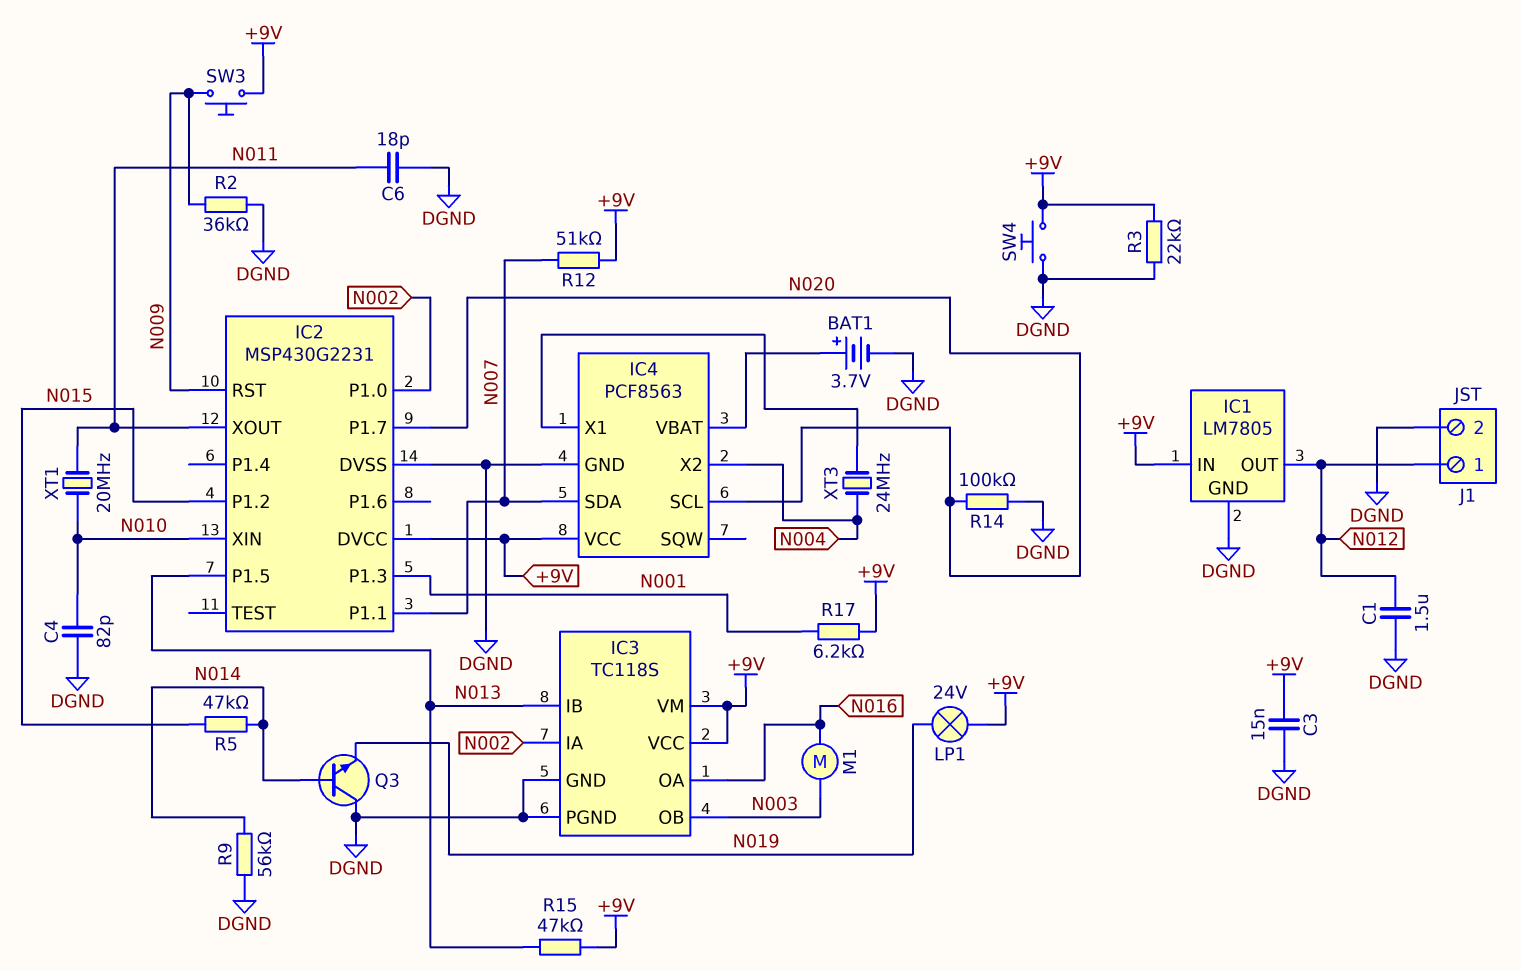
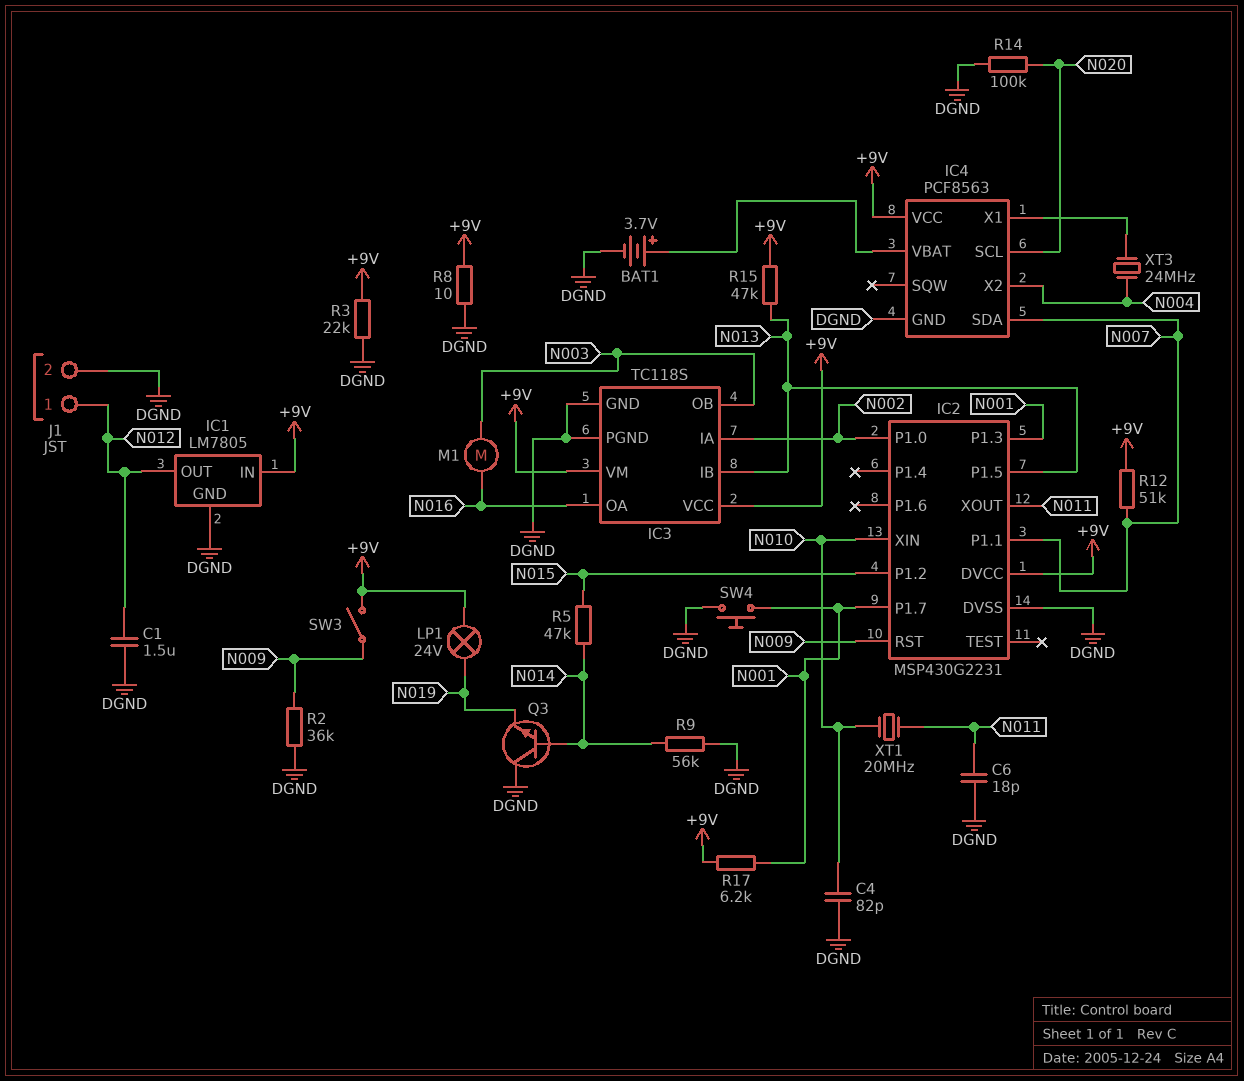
C3: 15nF (+9V, DGND) -> none
IC2 pin P1.7: N020 -> N001
R8: none -> 10 (+9V, DGND)
SW3: button (+9V, N009) -> switch (+9V, N009)
SW4: button (+9V, DGND) -> button (DGND, N001)

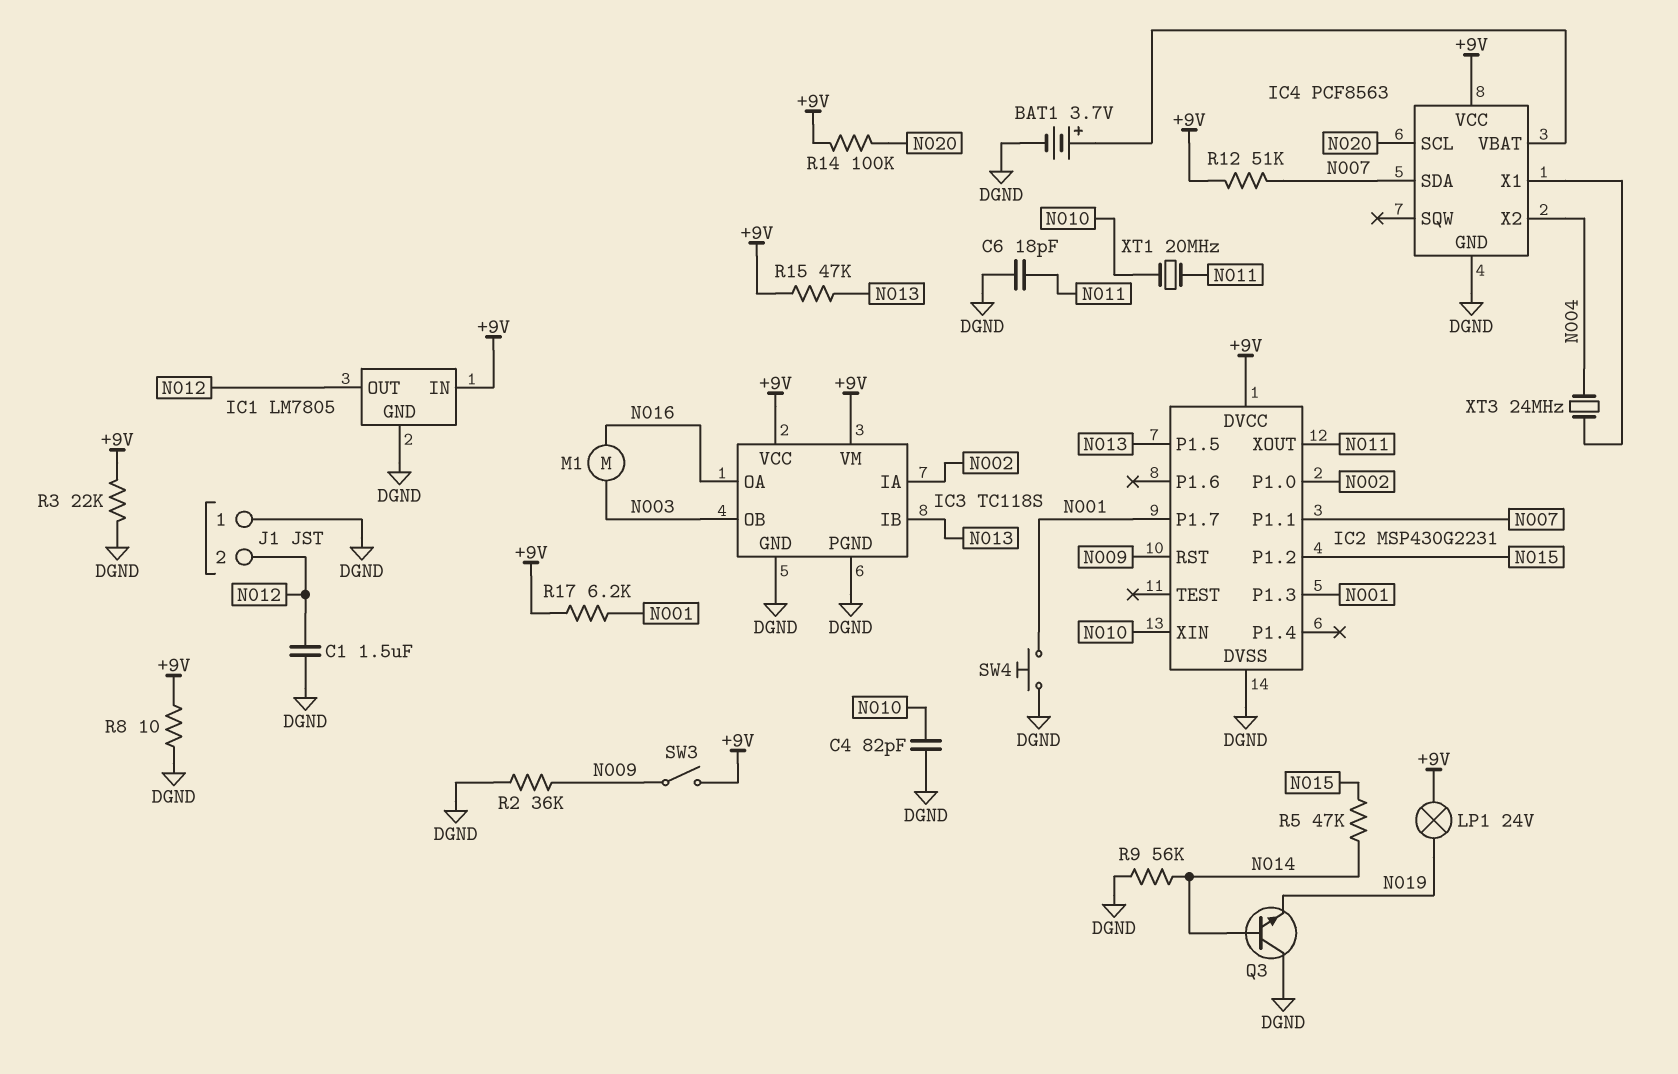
J1 pin 1: N012 -> DGND
J1 pin 2: DGND -> N012
R14: 100k (DGND, N020) -> 100k (+9V, N020)

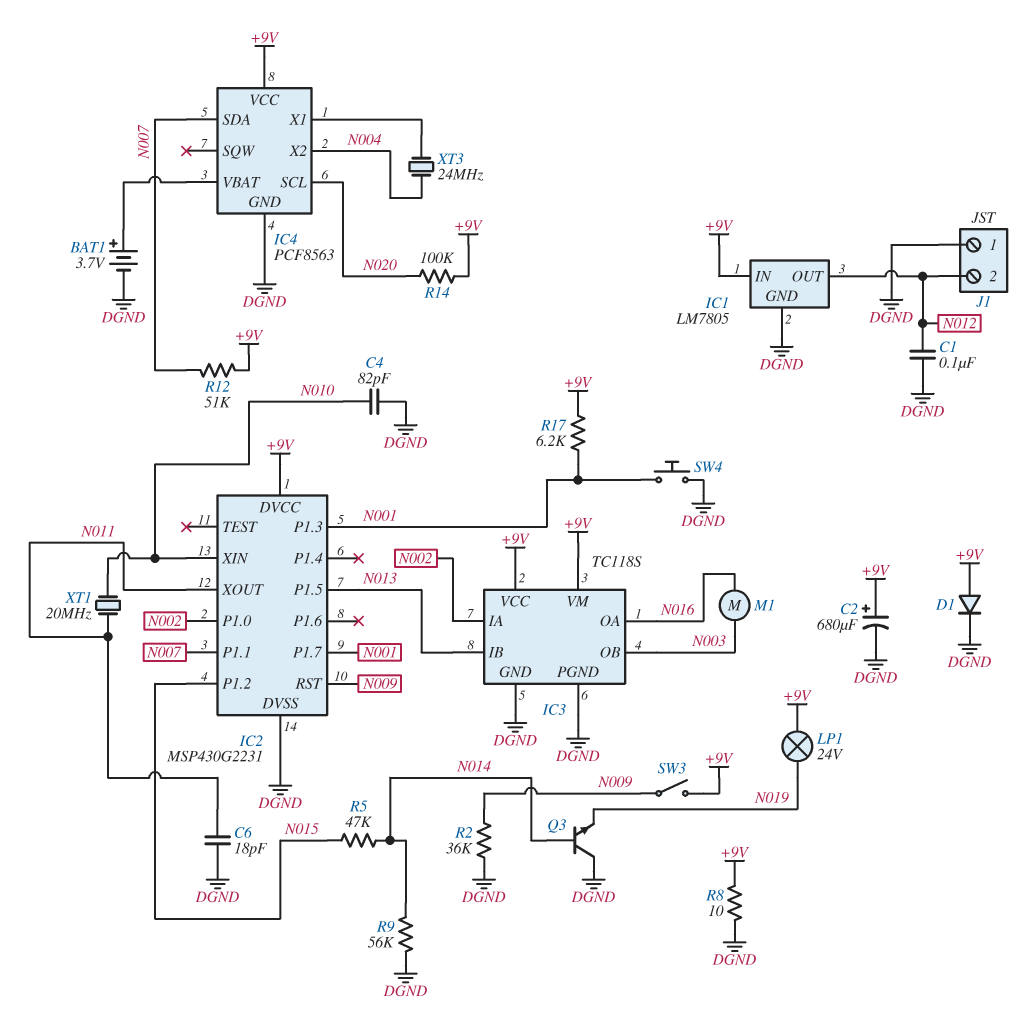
C1: 1.5uF (DGND, N012) -> 100nF (DGND, N012)
C2: none -> 680uF (plus +9V, minus DGND)
D1: none -> diode (A +9V, K DGND)
R3: 22k (+9V, DGND) -> none
R15: 47k (+9V, N013) -> none

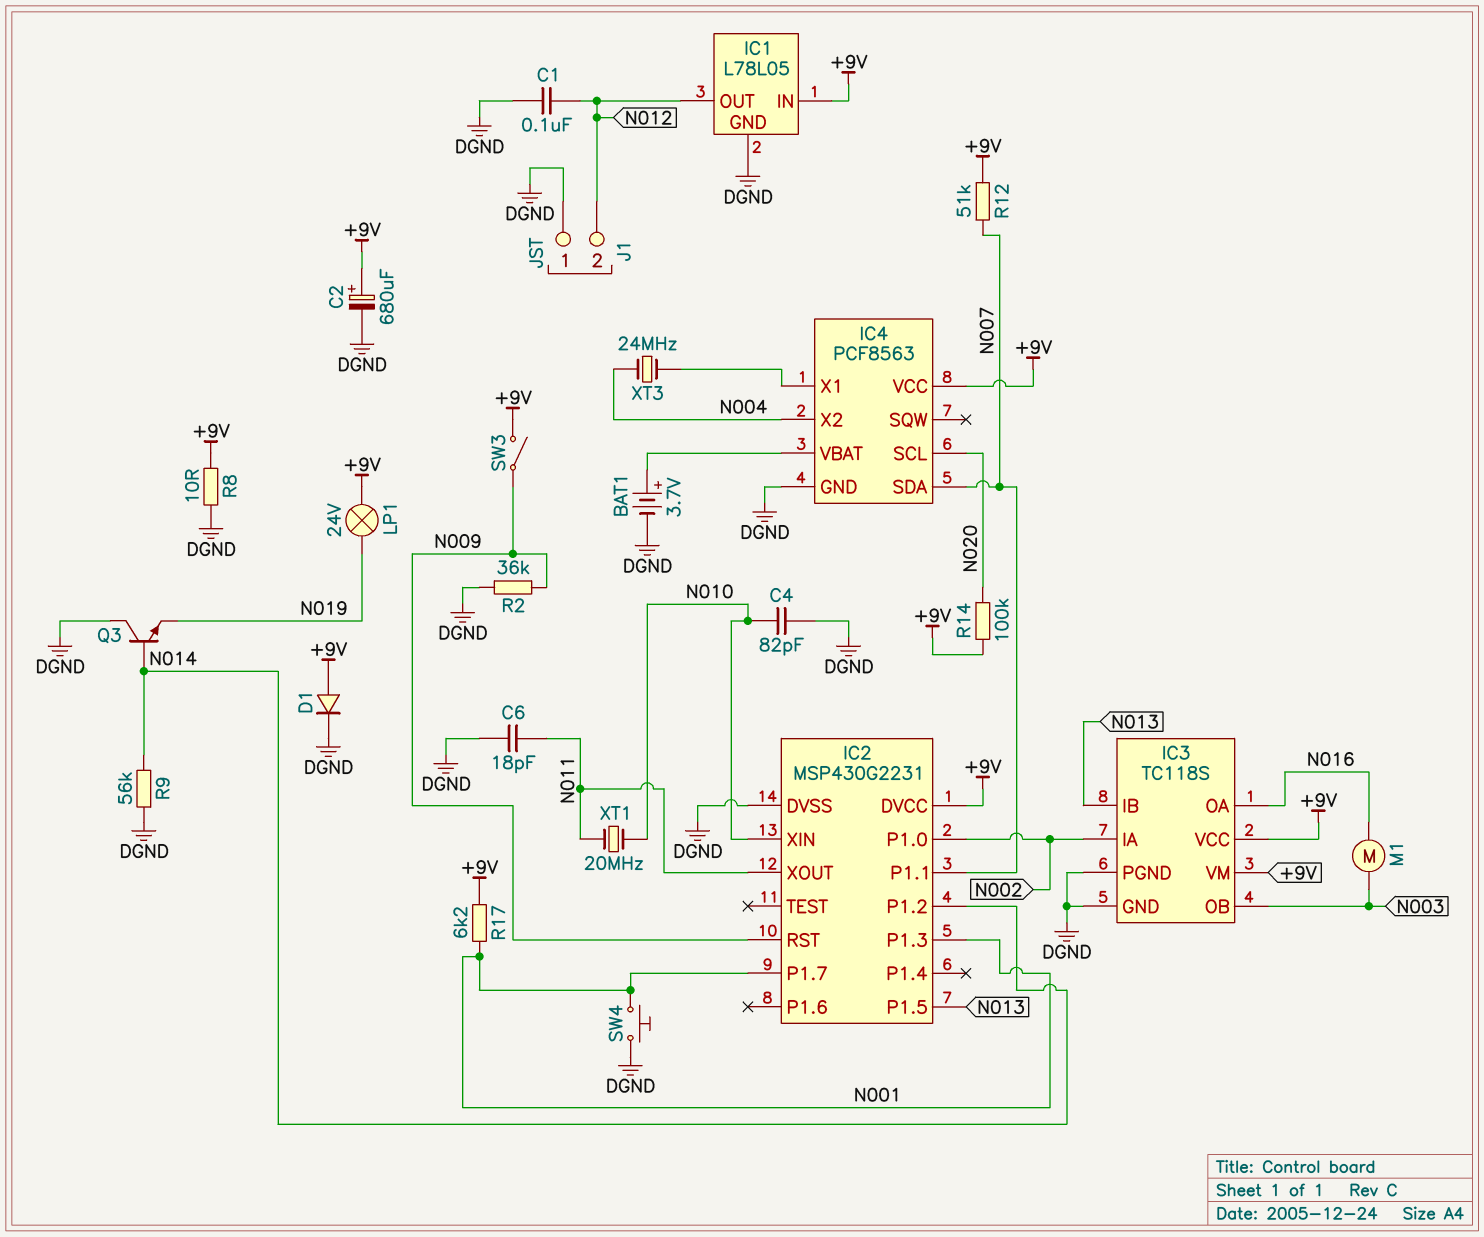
IC1: LM7805 -> L78L05
IC2 pin P1.2: N015 -> N014
R5: 47k (N014, N015) -> none

